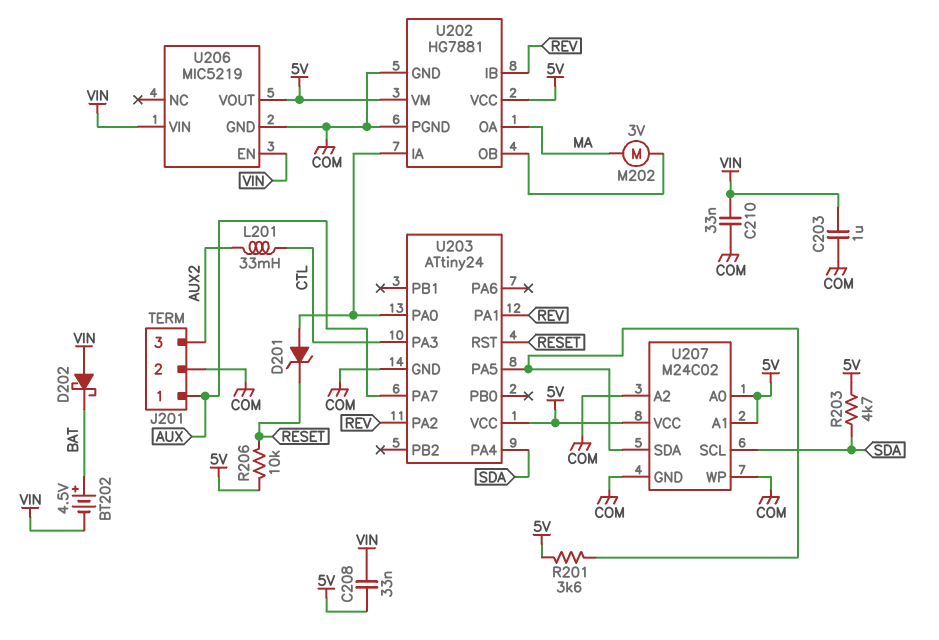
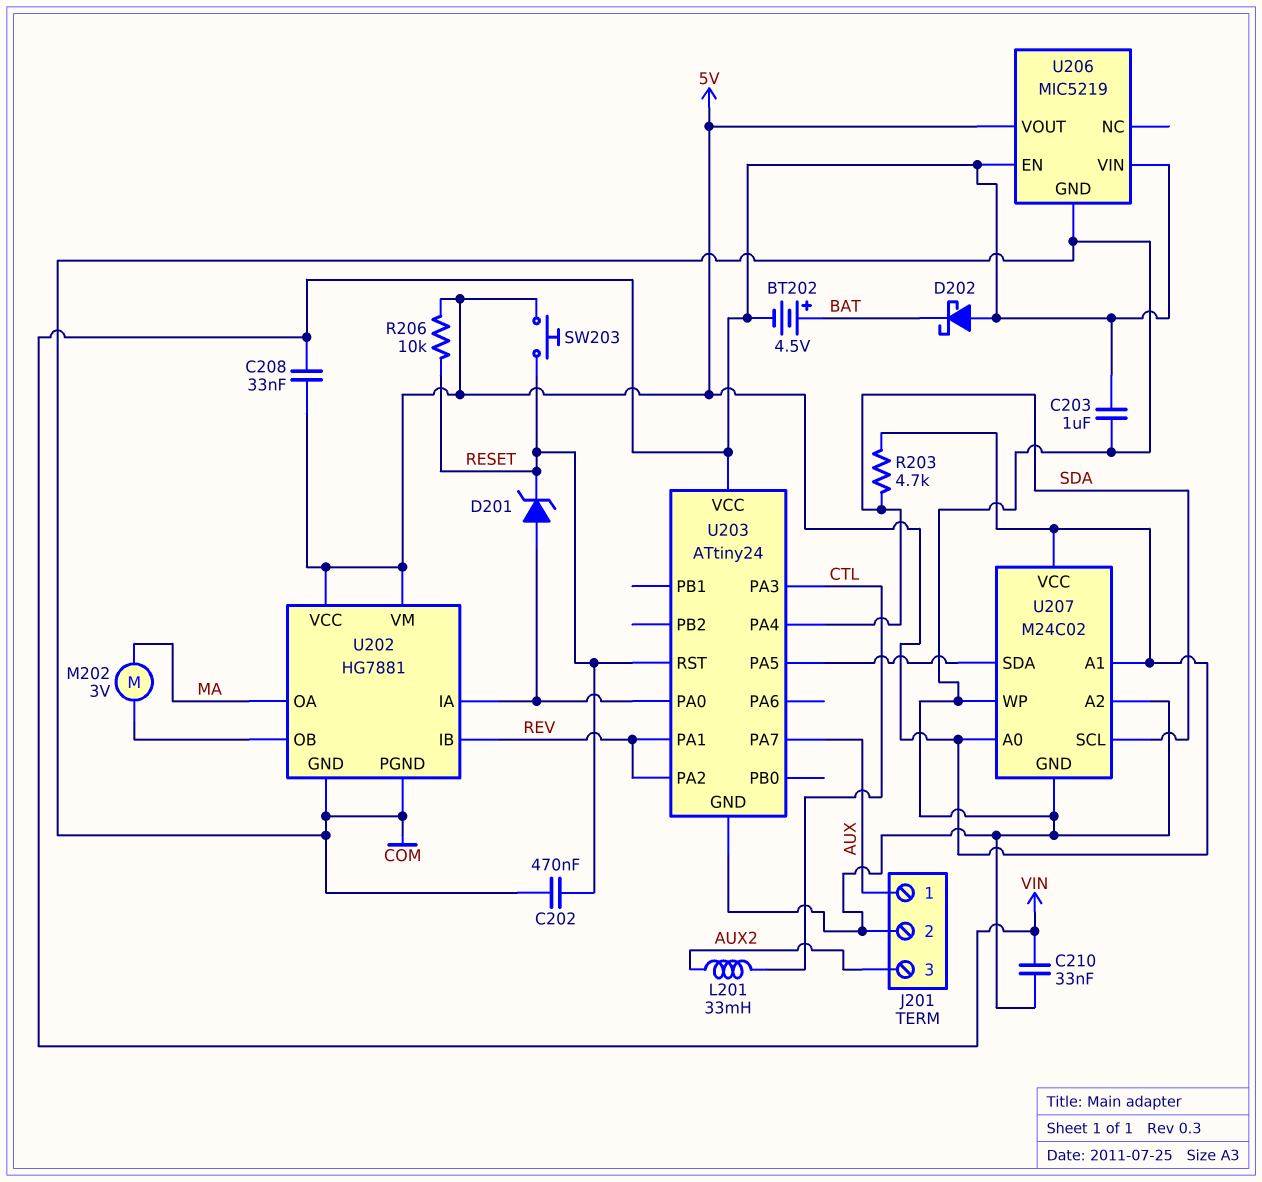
C202: none -> 470nF (COM, RESET)
R201: 3.6k (5V, U203/PA5) -> none
SW203: none -> button (5V, RESET)
U203 pin VCC: 5V -> VIN

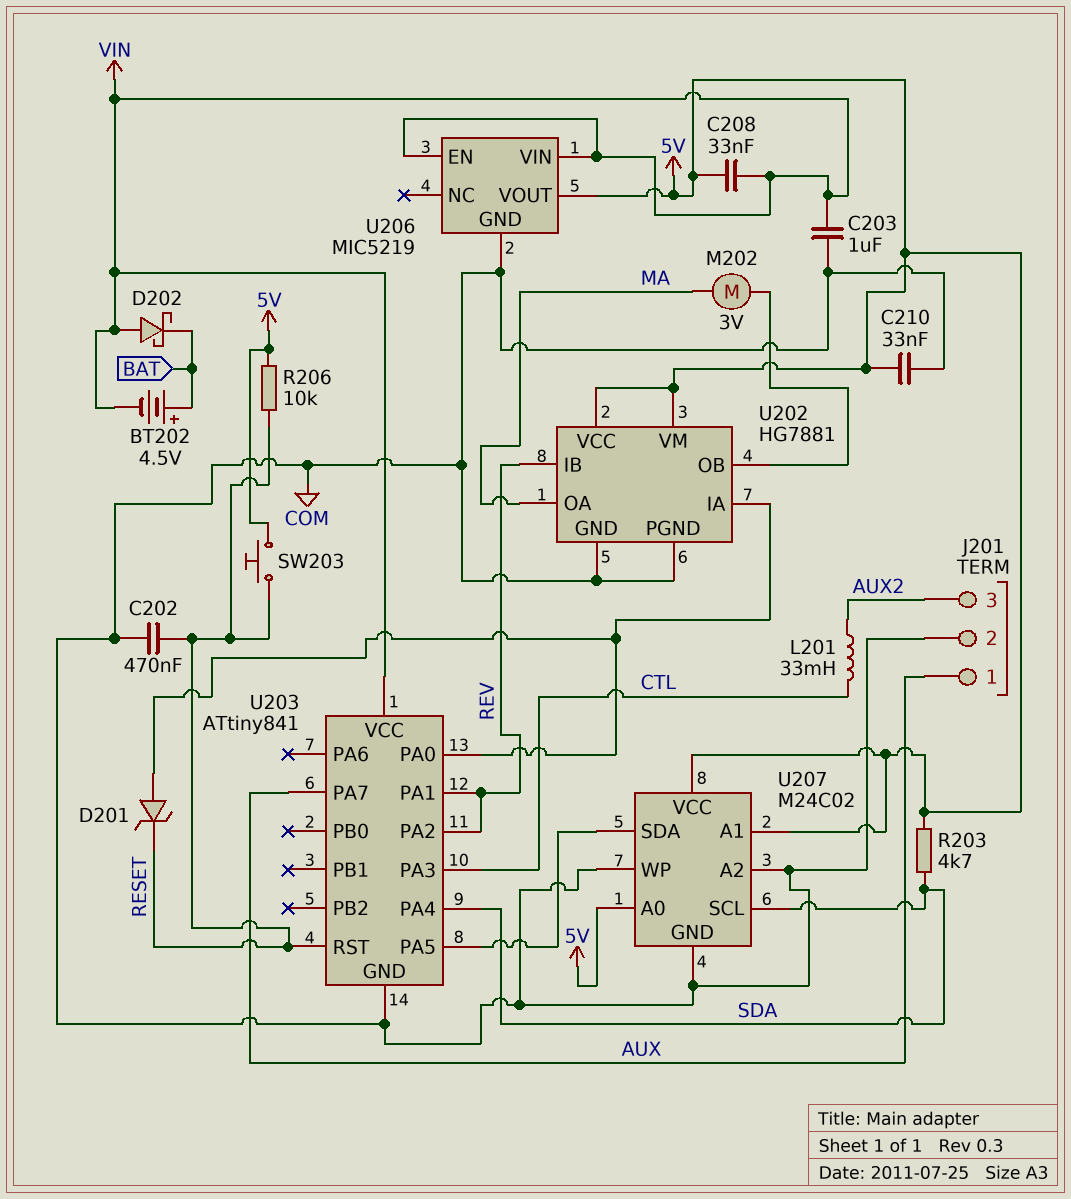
C210: 33nF (COM, VIN) -> 33nF (5V, COM)
U203: ATtiny24 -> ATtiny841

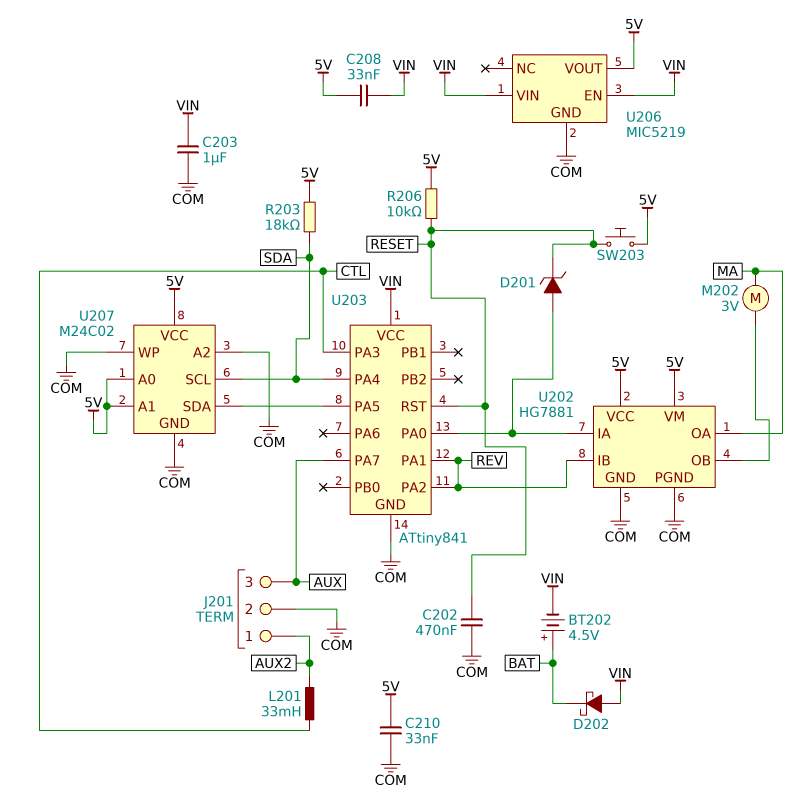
J201 pin 1: AUX -> AUX2
J201 pin 3: AUX2 -> AUX
R203: 4.7k (5V, SDA) -> 18k (5V, SDA)

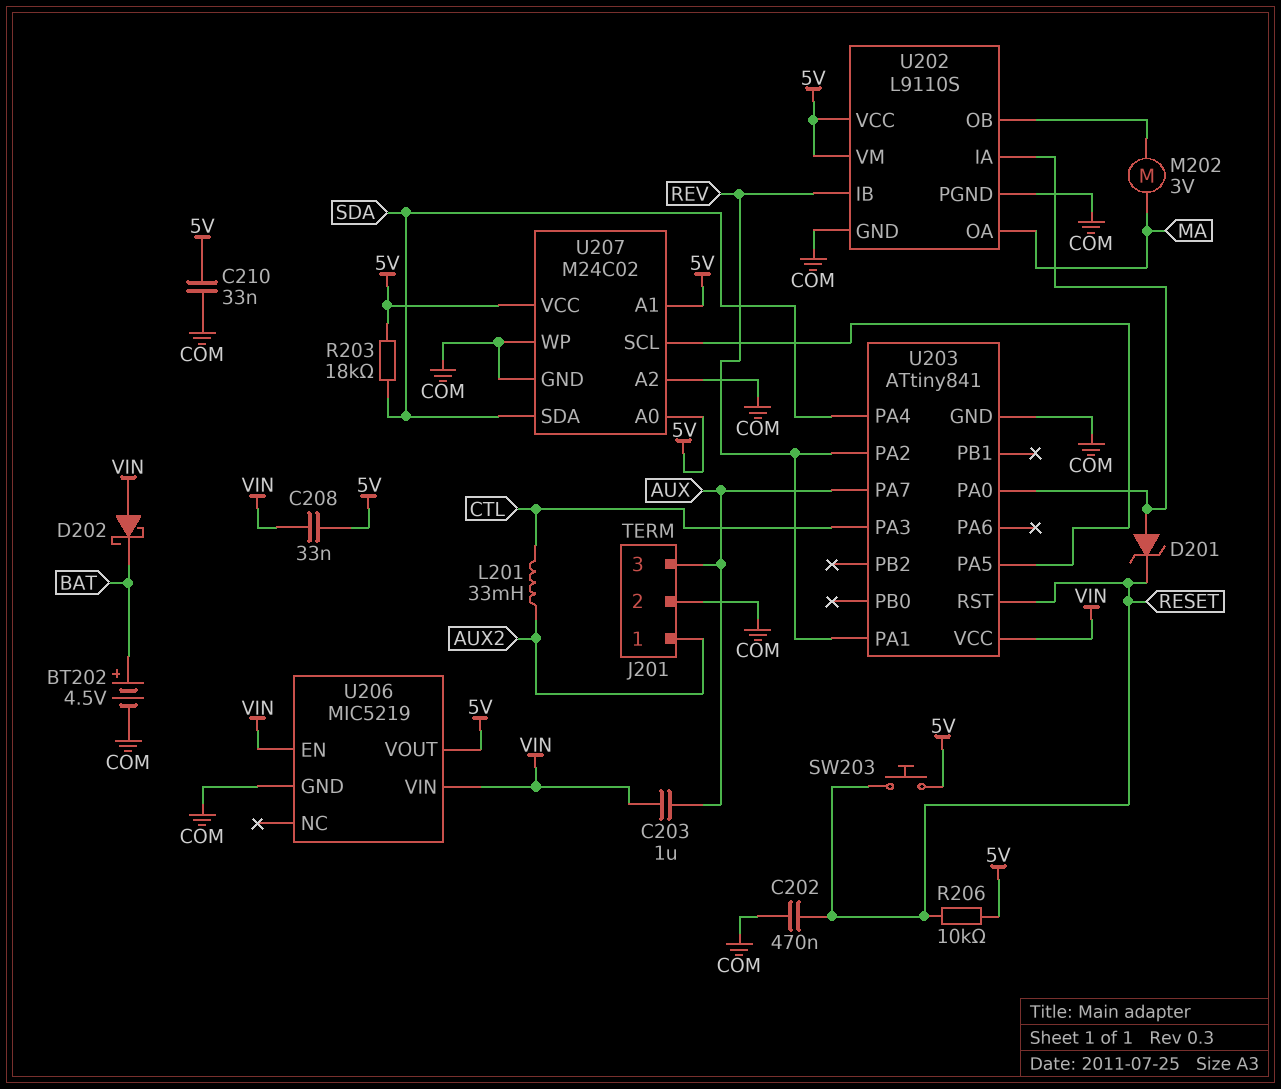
BT202: 4.5V (plus BAT, minus VIN) -> 4.5V (plus BAT, minus COM)
C203: 1uF (COM, VIN) -> 1uF (AUX, VIN)
U202: HG7881 -> L9110S
U207 pin SCL: SDA -> U203/PA5
U207 pin SDA: U203/PA5 -> SDA

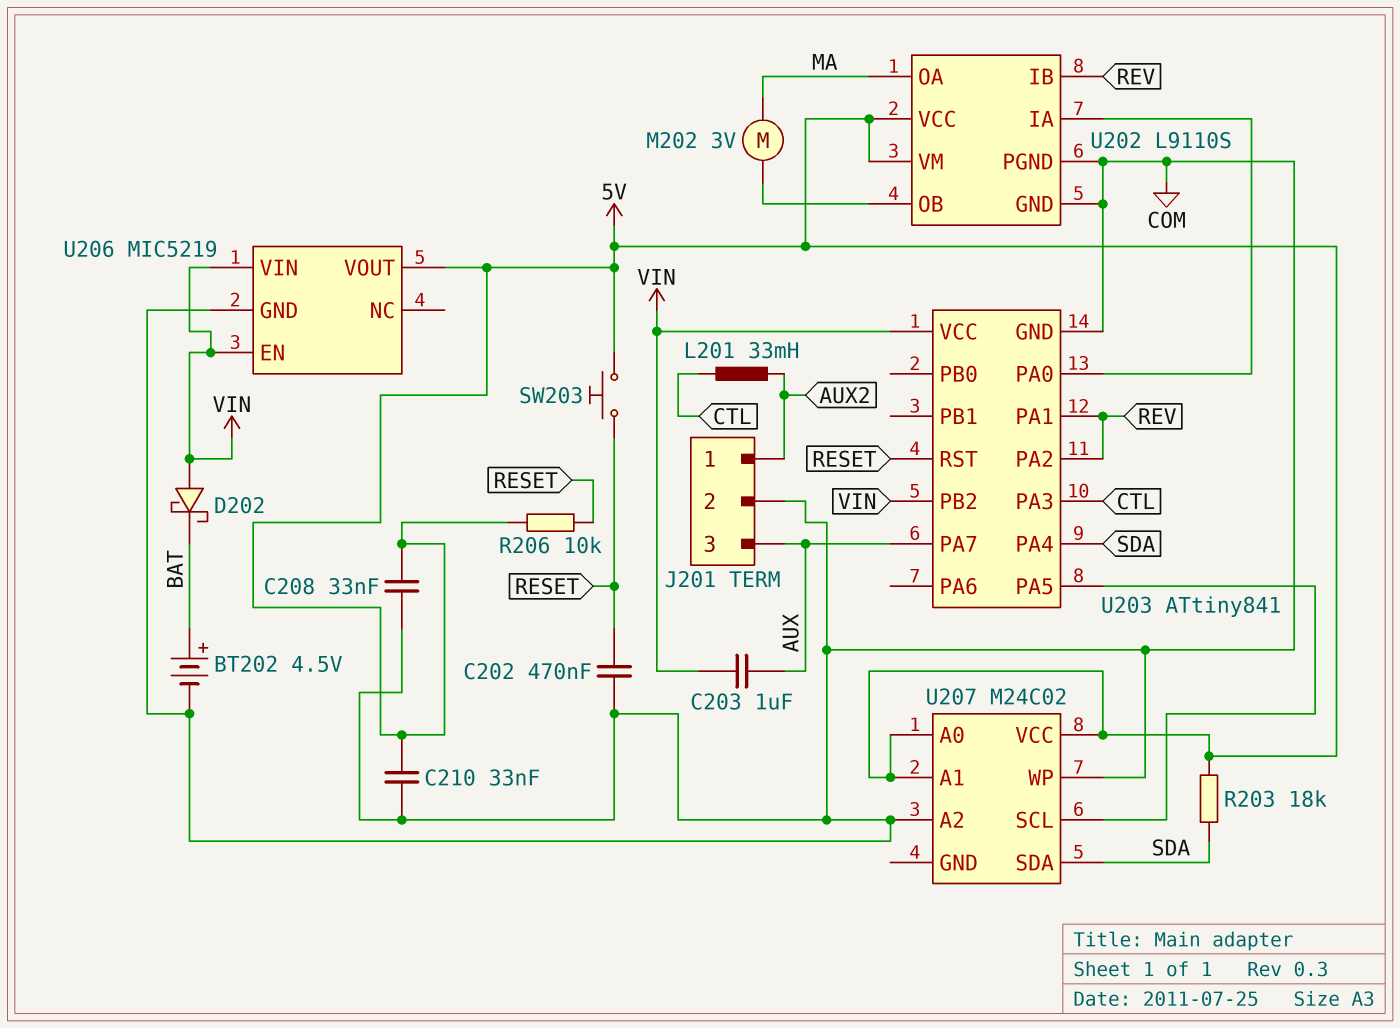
C208: 33nF (5V, VIN) -> 33nF (5V, COM)
D201: zener (A U202/IA, K RESET) -> none
U203 pin PB2: none -> VIN
U207 pin GND: COM -> none

